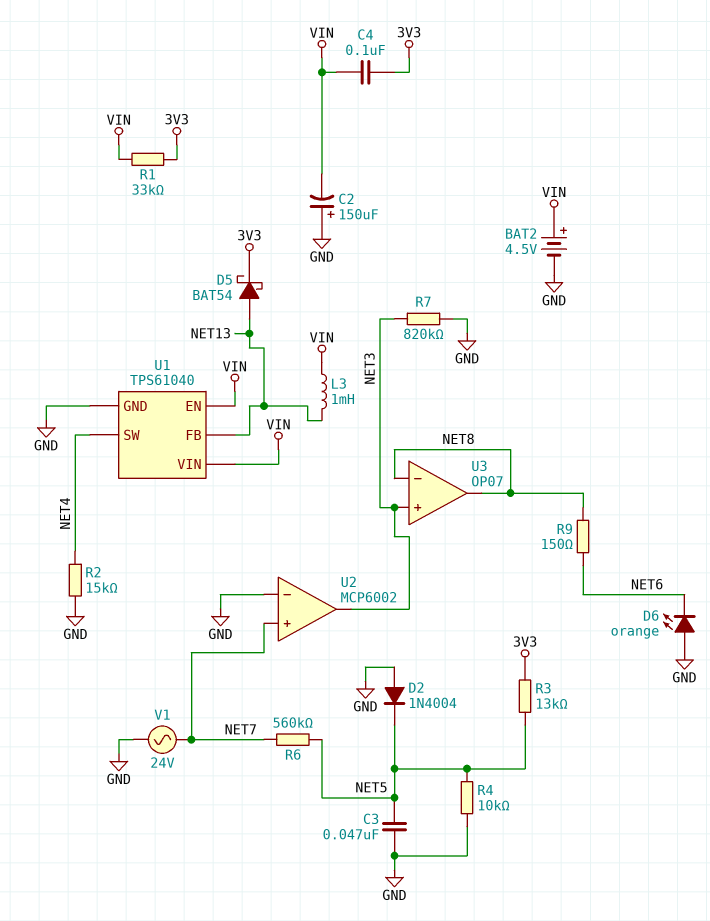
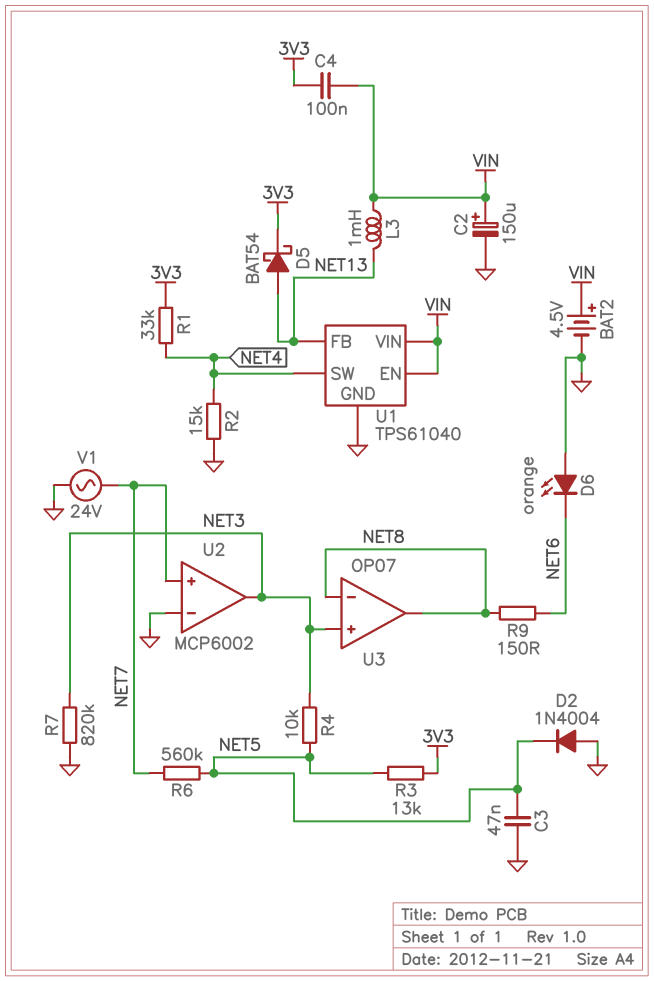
C2: 150uF (plus GND, minus VIN) -> 150uF (plus VIN, minus GND)
R1: 33k (3V3, VIN) -> 33k (3V3, NET4)
R4: 10k (GND, NET5) -> 10k (NET3, NET5)

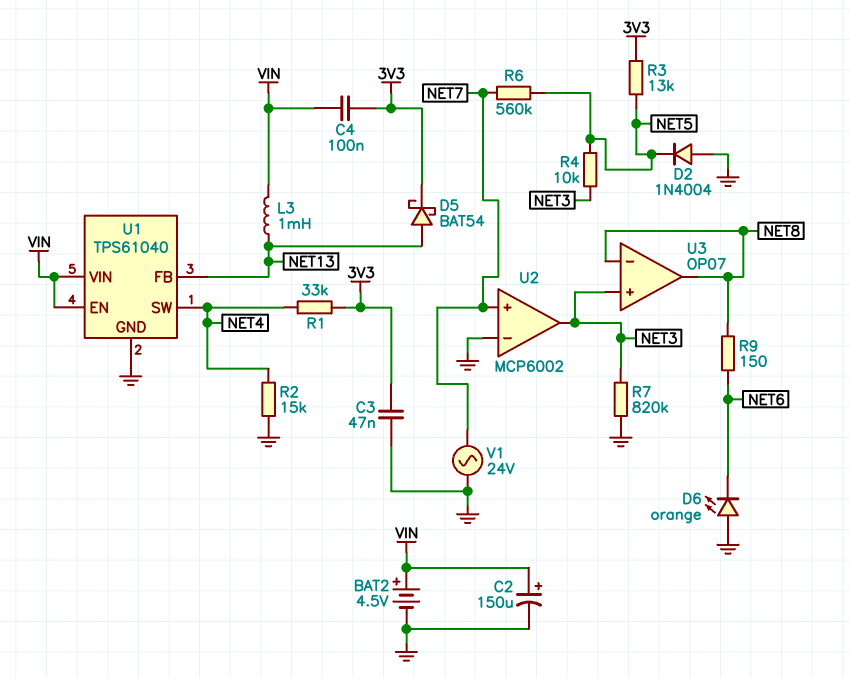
C3: 47nF (GND, NET5) -> 47nF (3V3, GND)

